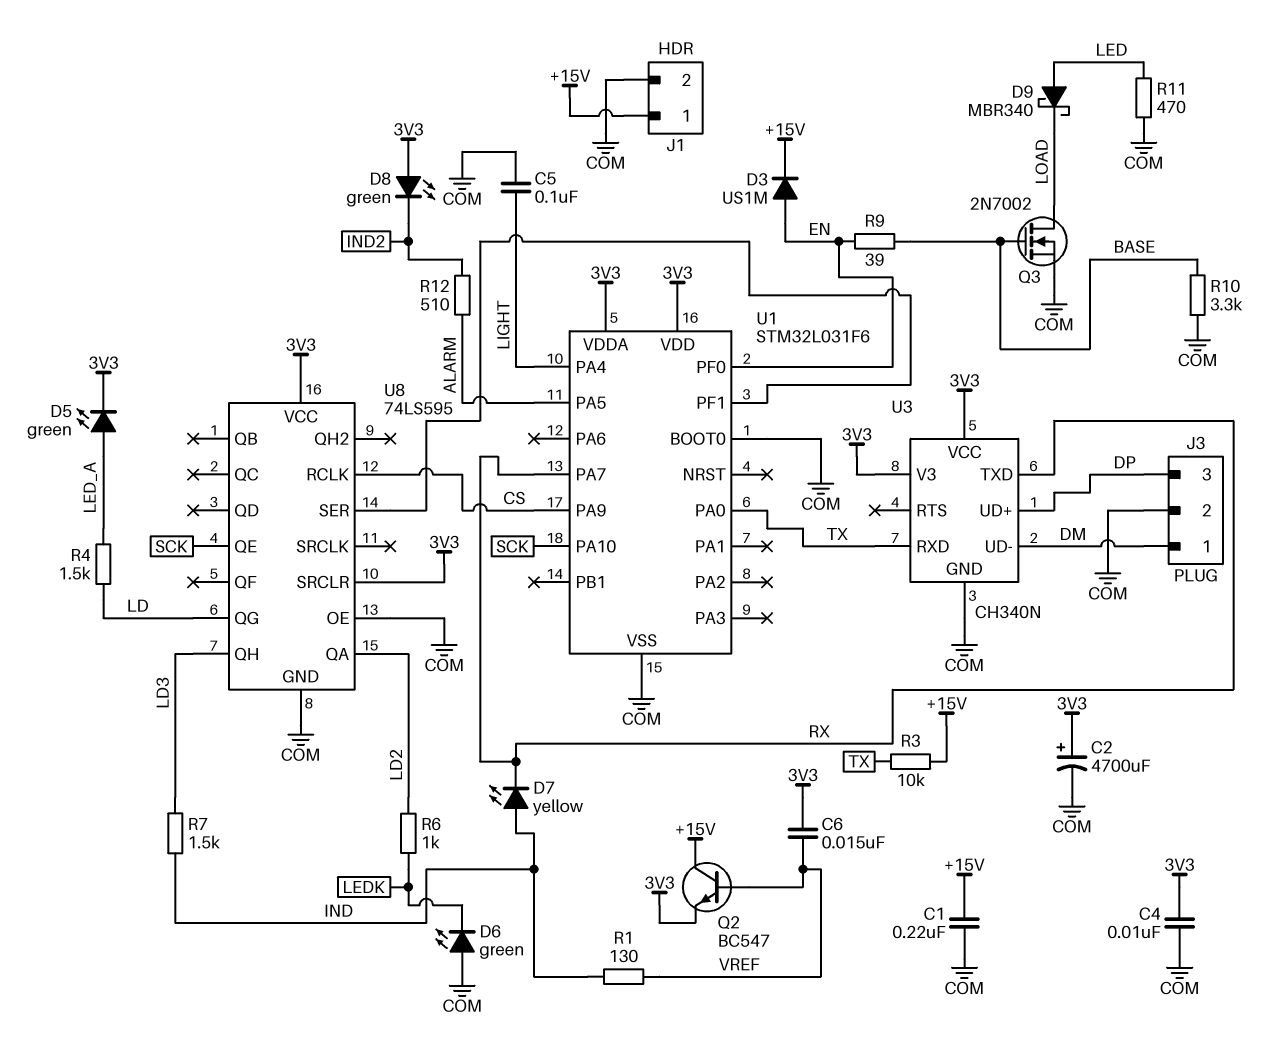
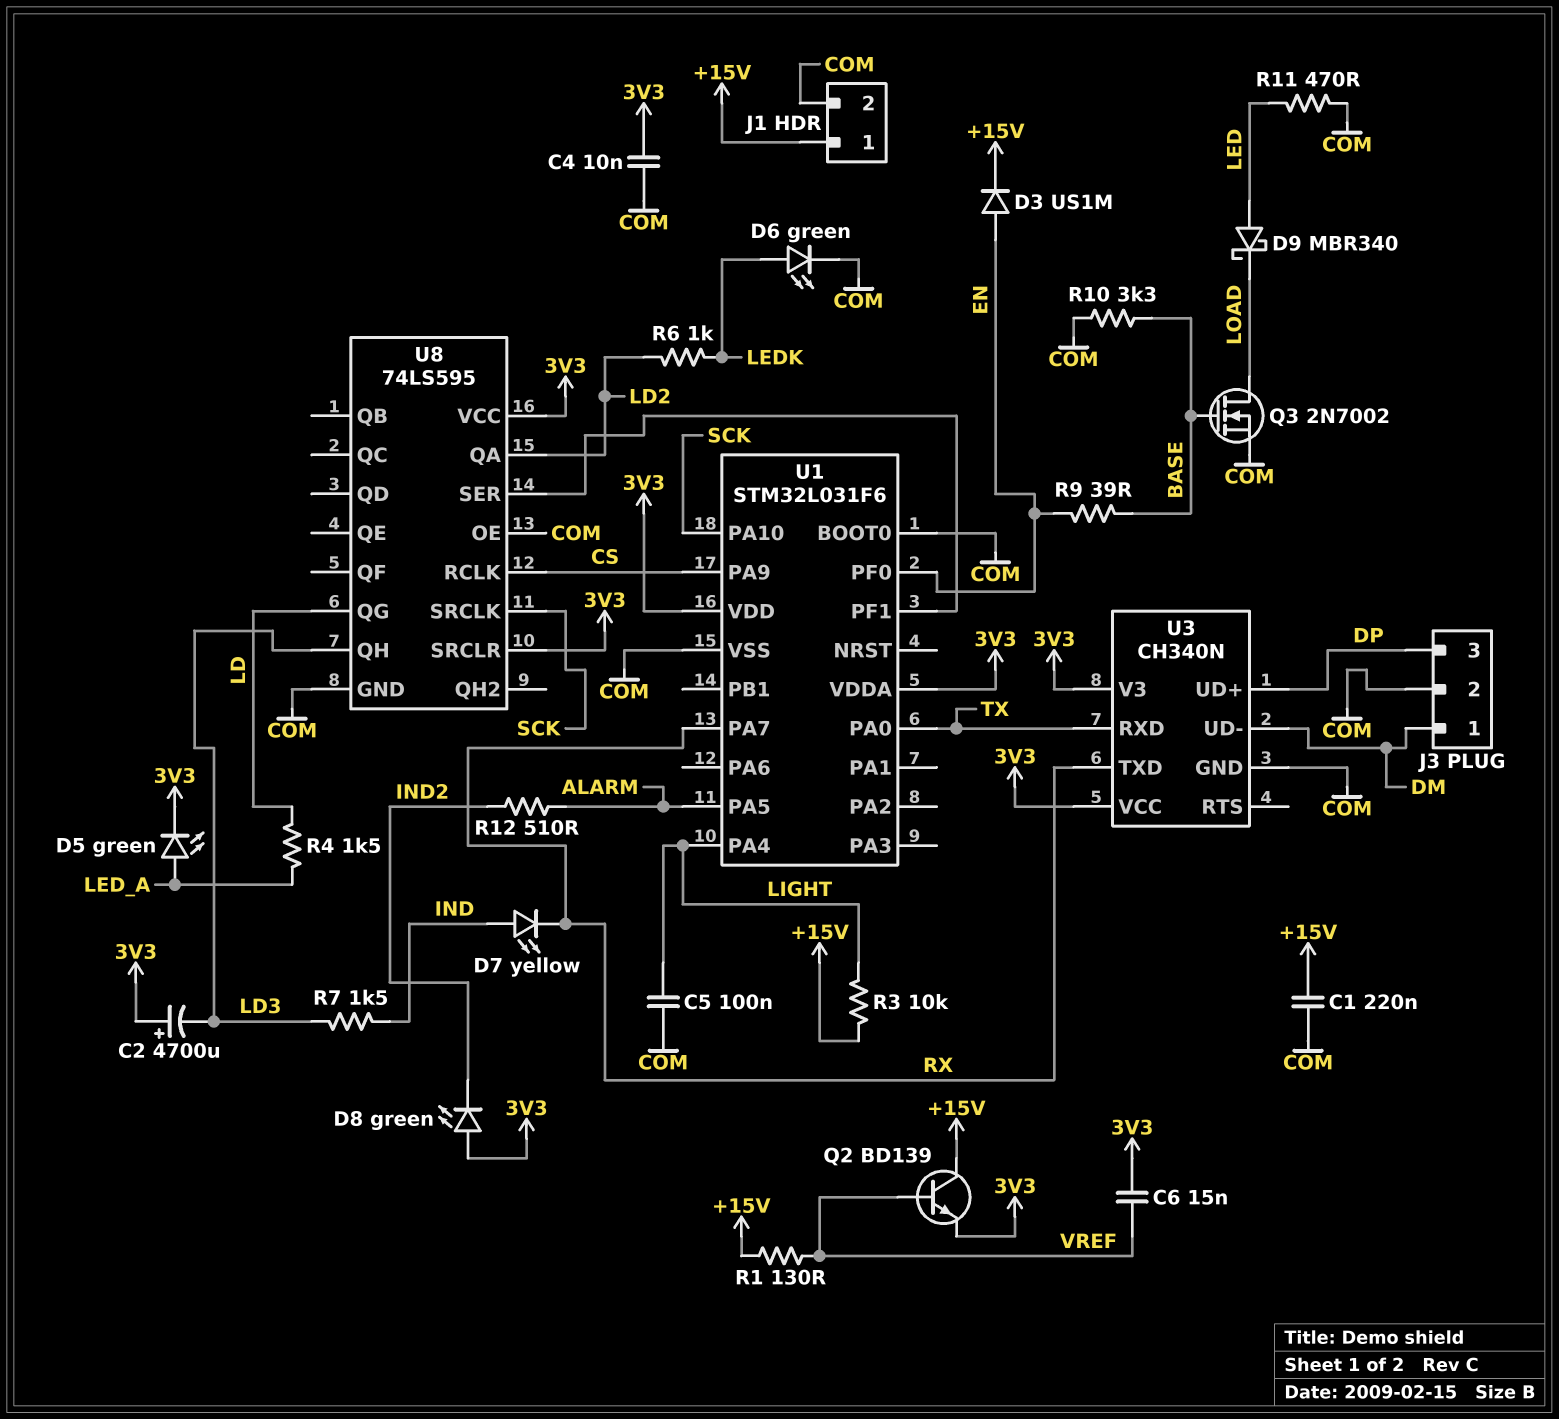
C2: 4700uF (plus 3V3, minus COM) -> 4700uF (plus 3V3, minus LD3)
D6: LED green (A COM, K LEDK) -> LED green (A LEDK, K COM)
Q2: NPN BC547 (B VREF, C +15V, E 3V3) -> NPN BD139 (B VREF, C +15V, E 3V3)
R1: 130 (IND, VREF) -> 130 (+15V, VREF)
R3: 10k (+15V, TX) -> 10k (+15V, LIGHT)
U8 pin QE: SCK -> none
U8 pin SRCLK: none -> SCK

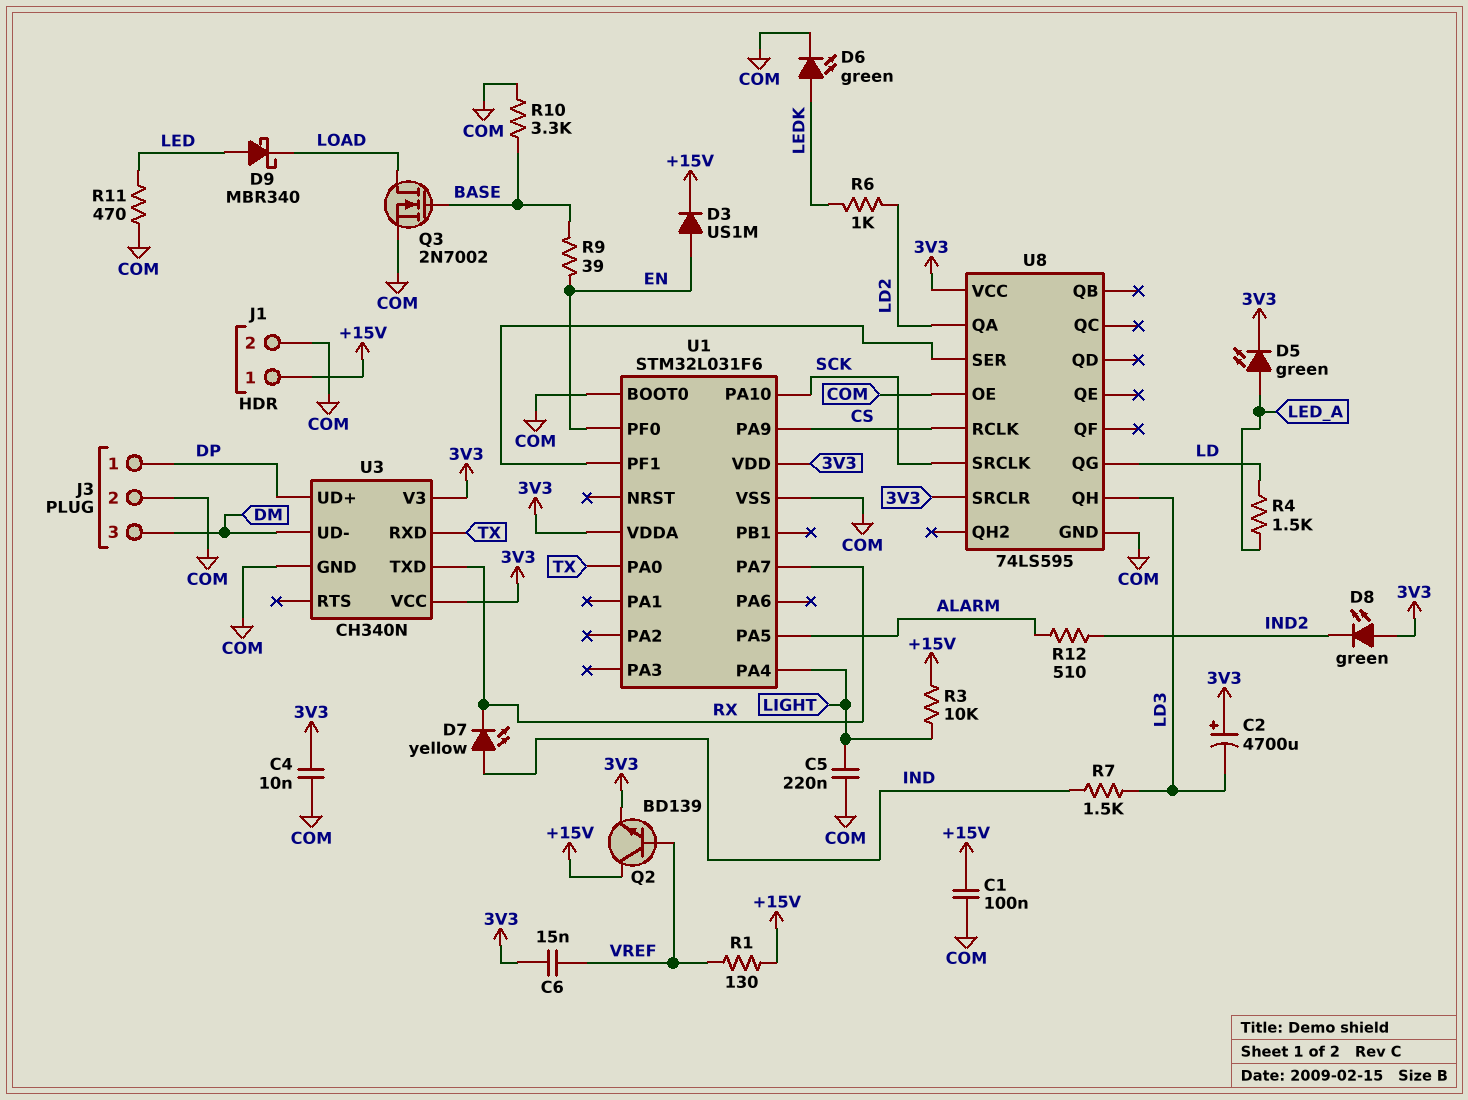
C1: 220nF (+15V, COM) -> 100nF (+15V, COM)
C5: 100nF (COM, LIGHT) -> 220nF (COM, LIGHT)
J3 pin 1: DM -> DP
J3 pin 3: DP -> DM

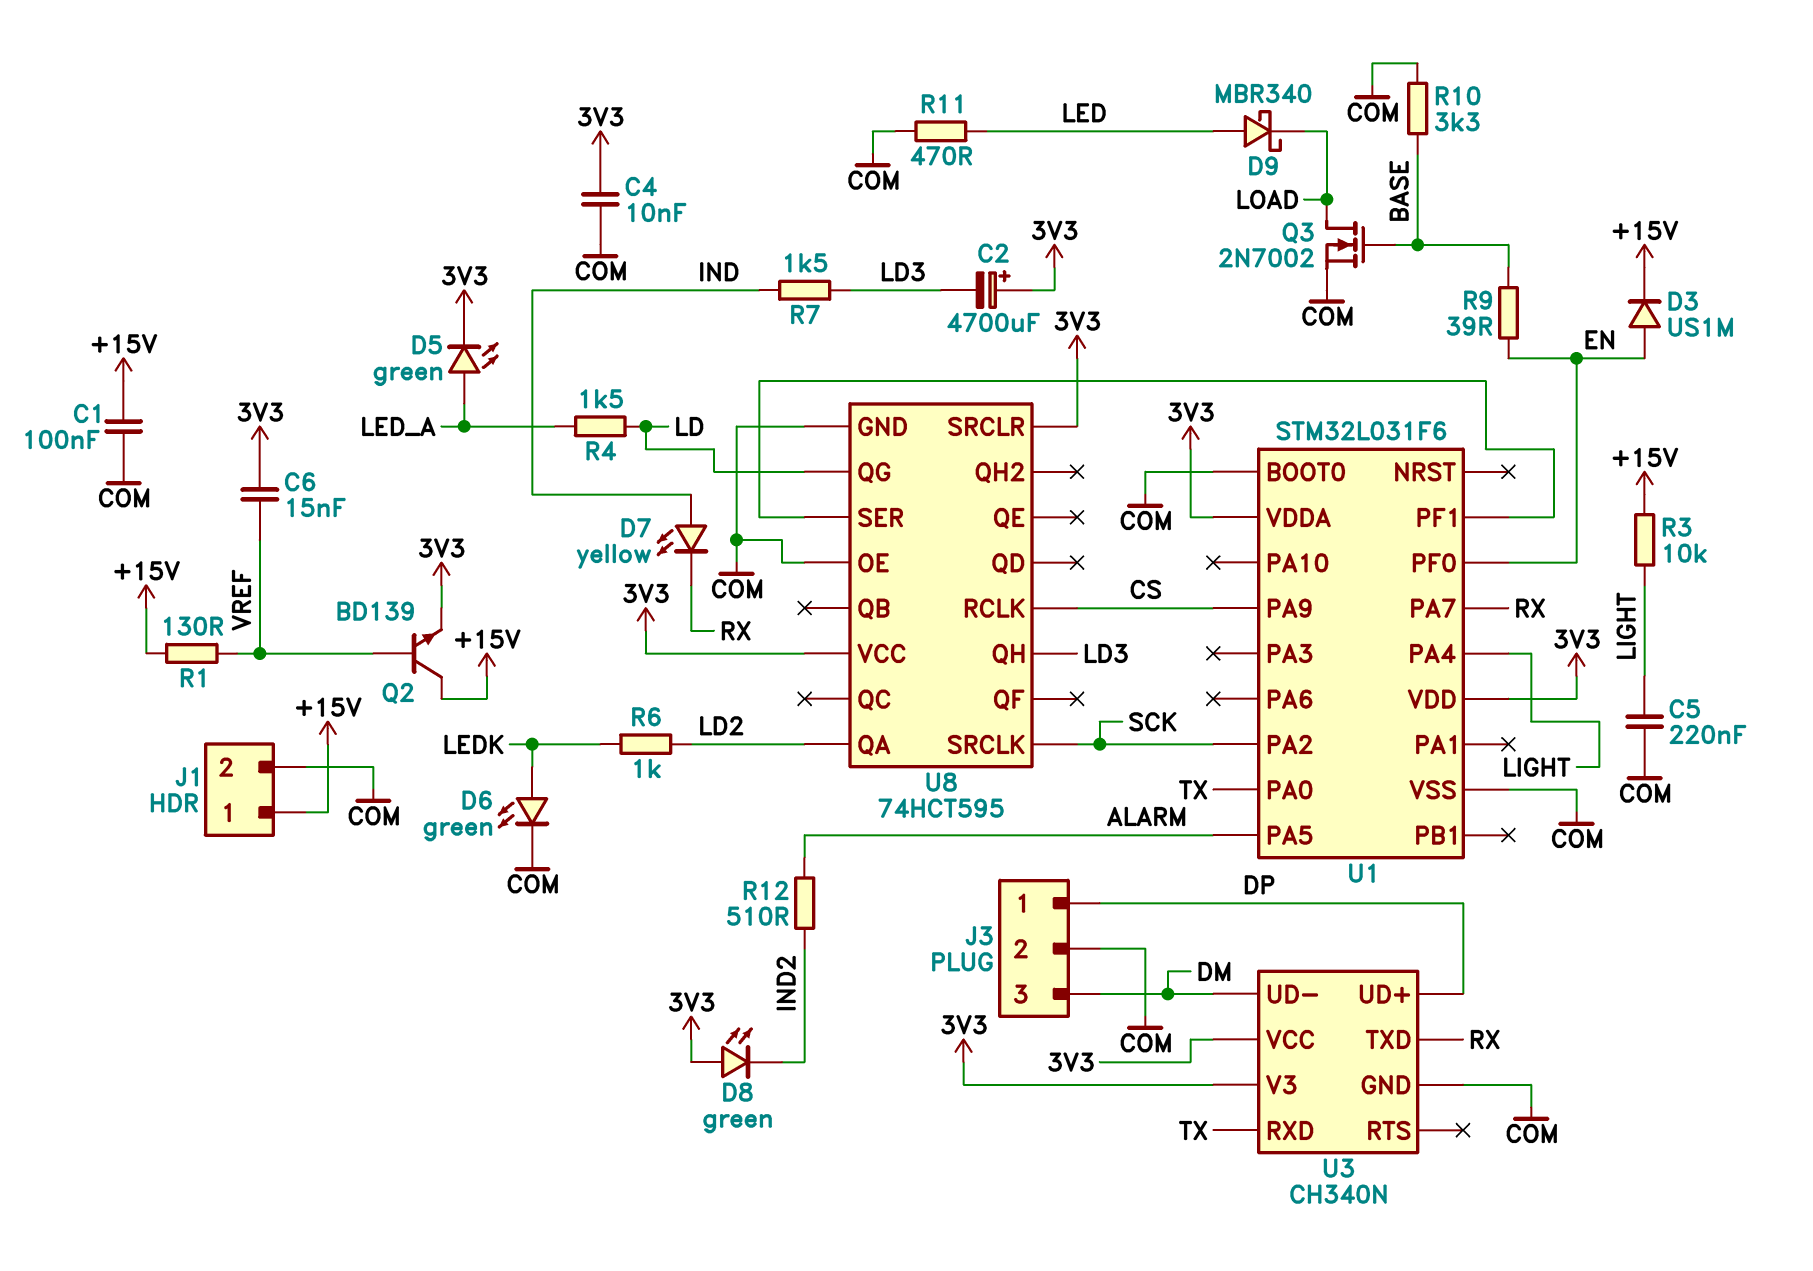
U1 pin PA2: none -> SCK
U1 pin PA10: SCK -> none
U8: 74LS595 -> 74HCT595

